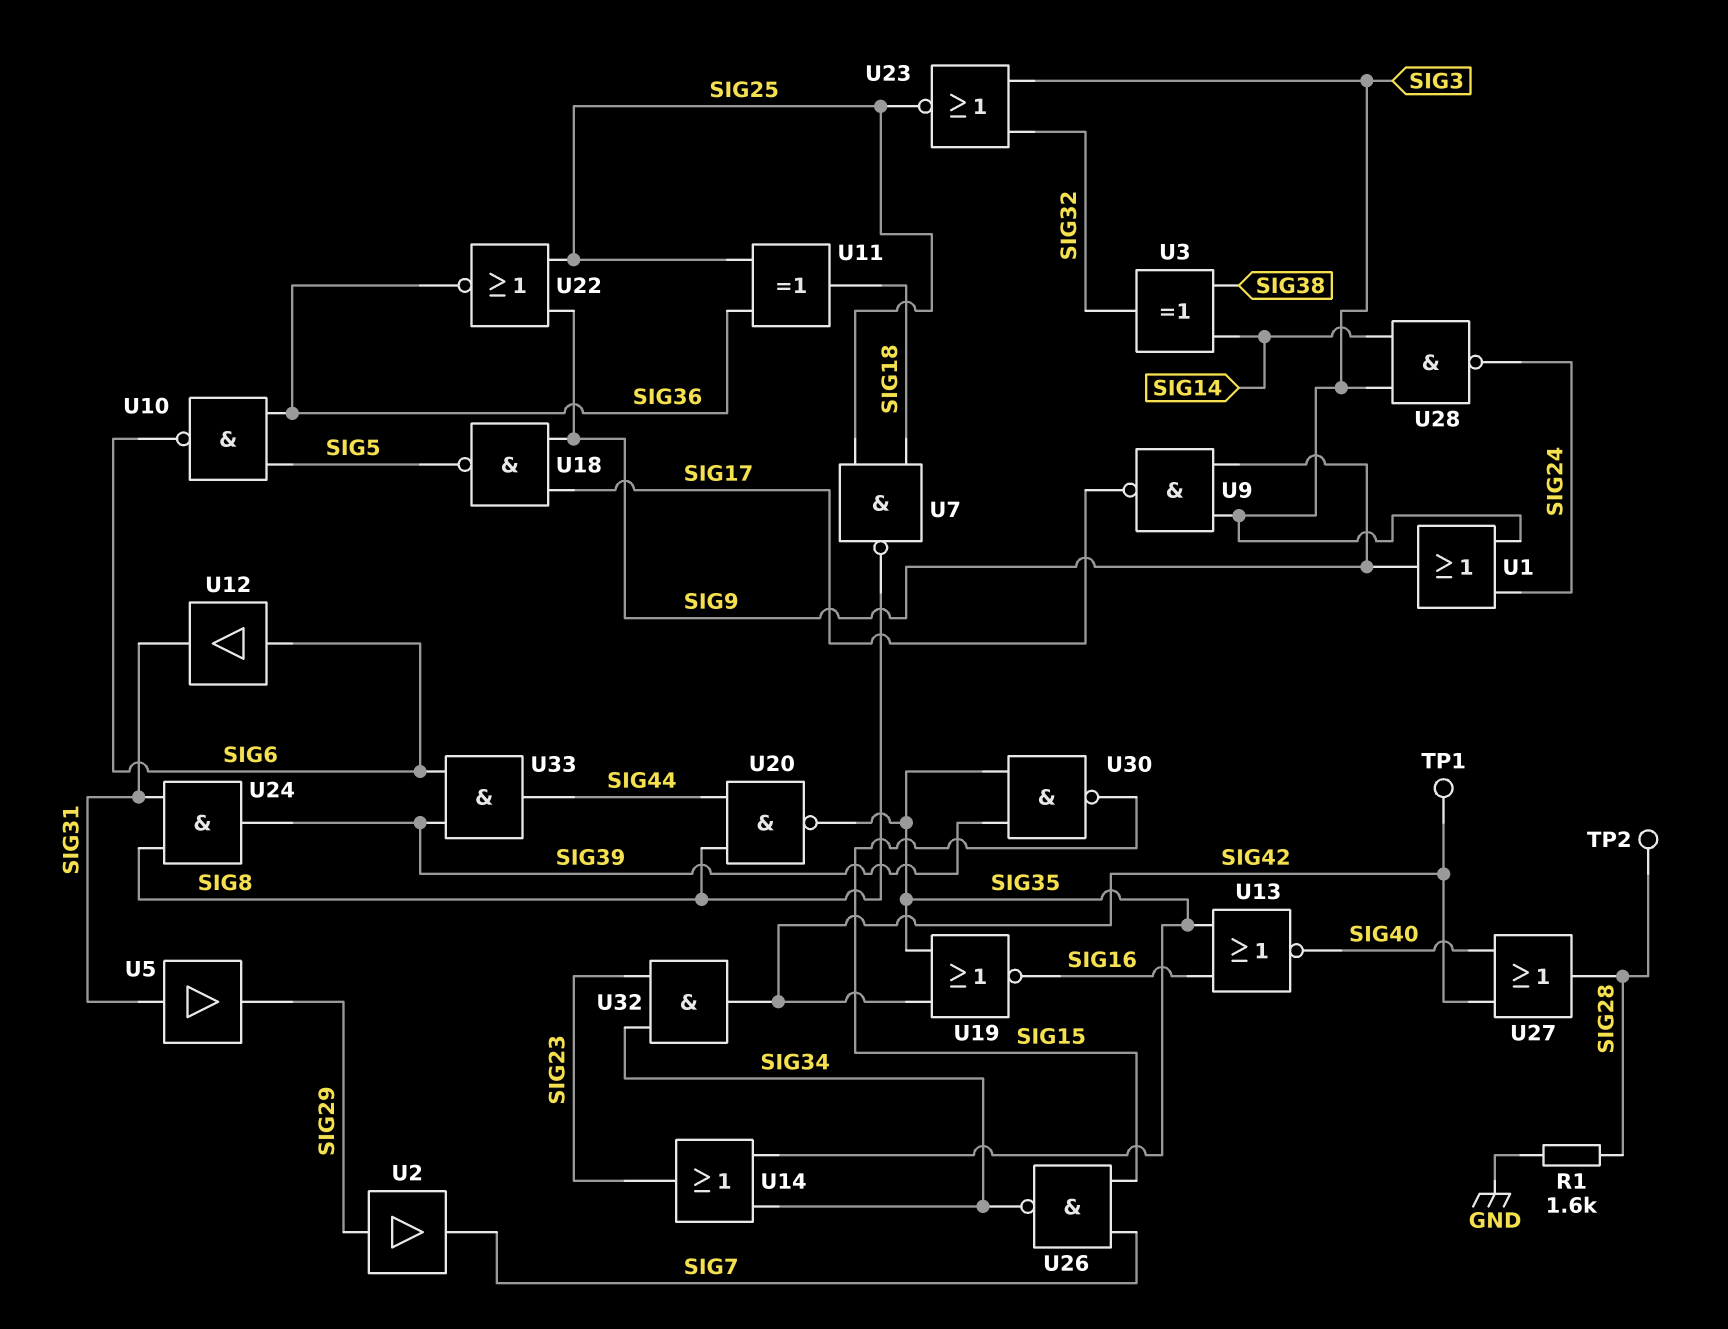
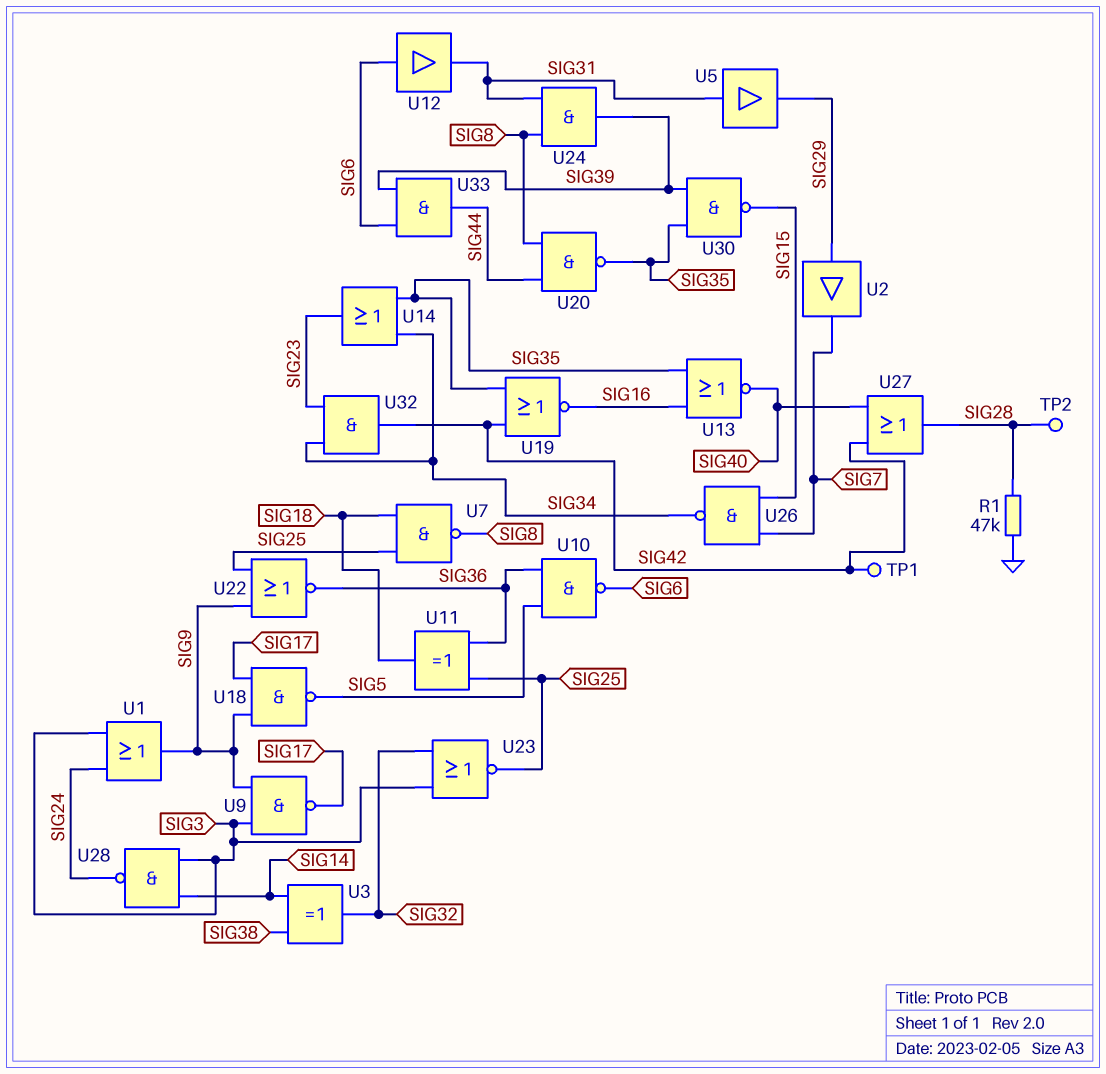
R1: 1.6k (GND, SIG28) -> 47k (GND, SIG28)

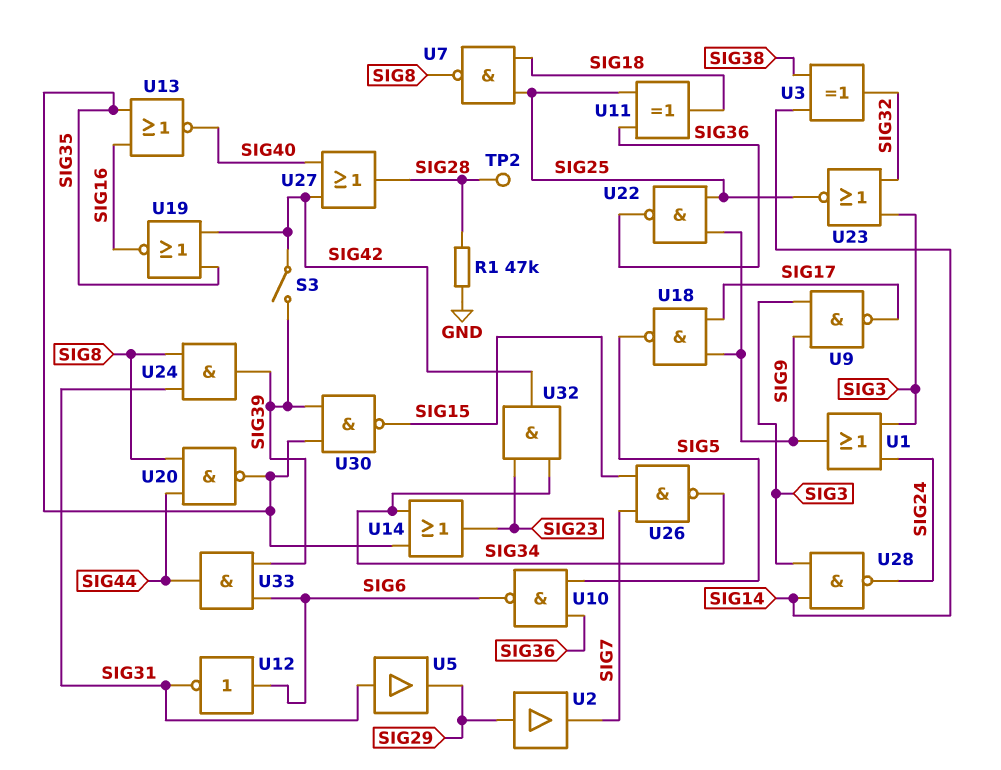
S3: none -> switch (SIG39, SIG42)
TP1: test point (SIG42) -> none
U12: buffer (in SIG6, out SIG31) -> NOT (in SIG6, out SIG31)
U22: NOR (in SIG9, in SIG25, out SIG36) -> NAND (in SIG9, in SIG25, out SIG36)

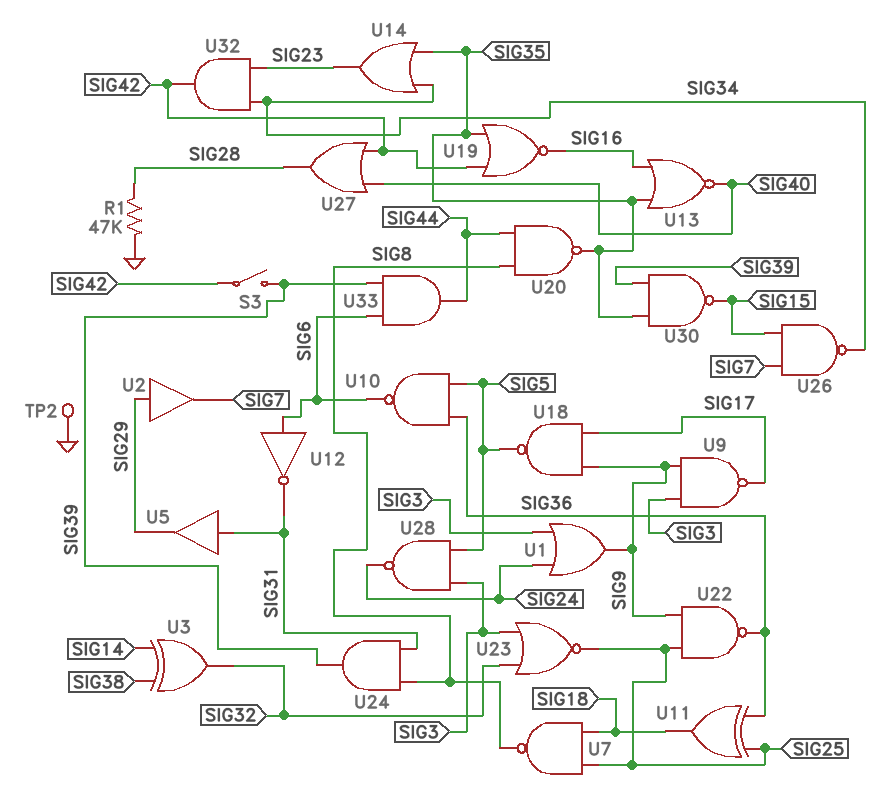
TP2: test point (SIG28) -> test point (GND)
U28: NAND (in SIG3, in SIG14, out SIG24) -> NAND (in SIG3, in SIG5, out SIG24)

